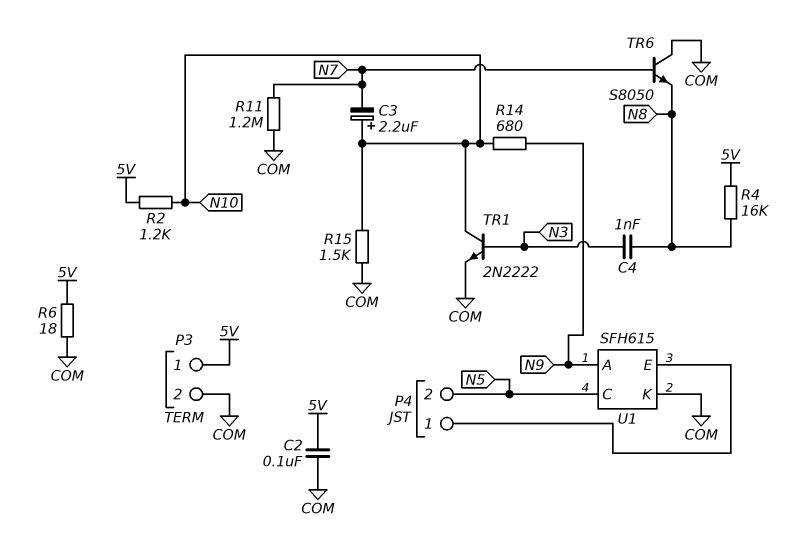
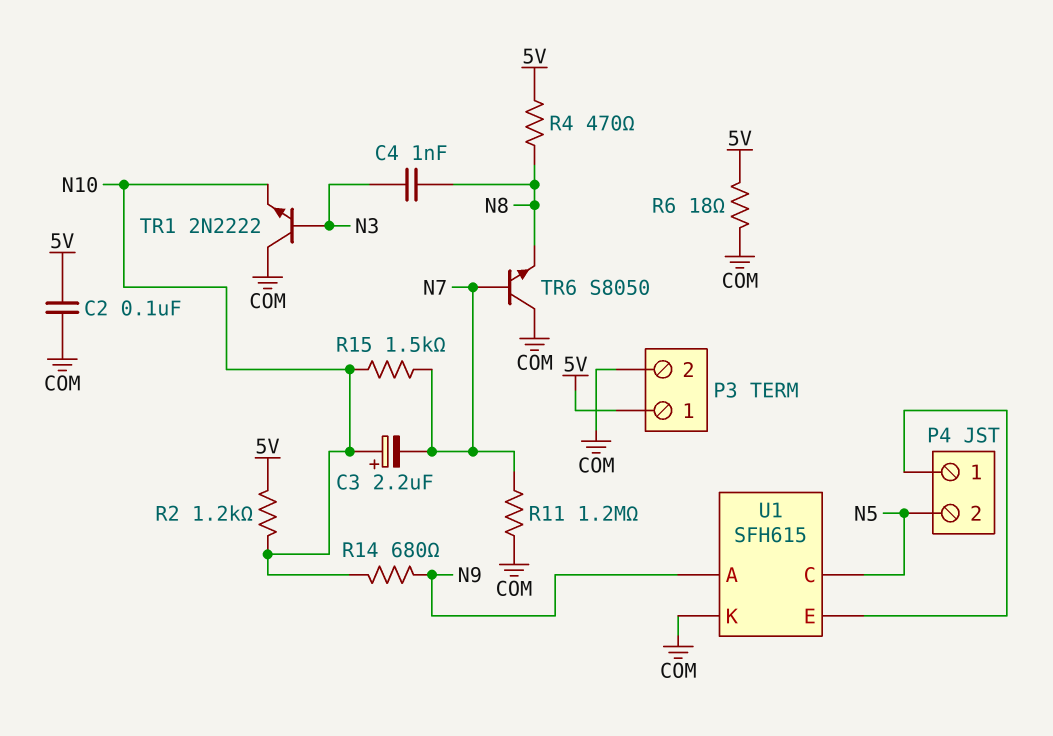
R4: 16k (5V, N8) -> 470 (5V, N8)
R15: 1.5k (COM, N10) -> 1.5k (N7, N10)
TR1: NPN 2N2222 (B N3, C N10, E COM) -> NPN 2N2222 (B N3, C COM, E N10)

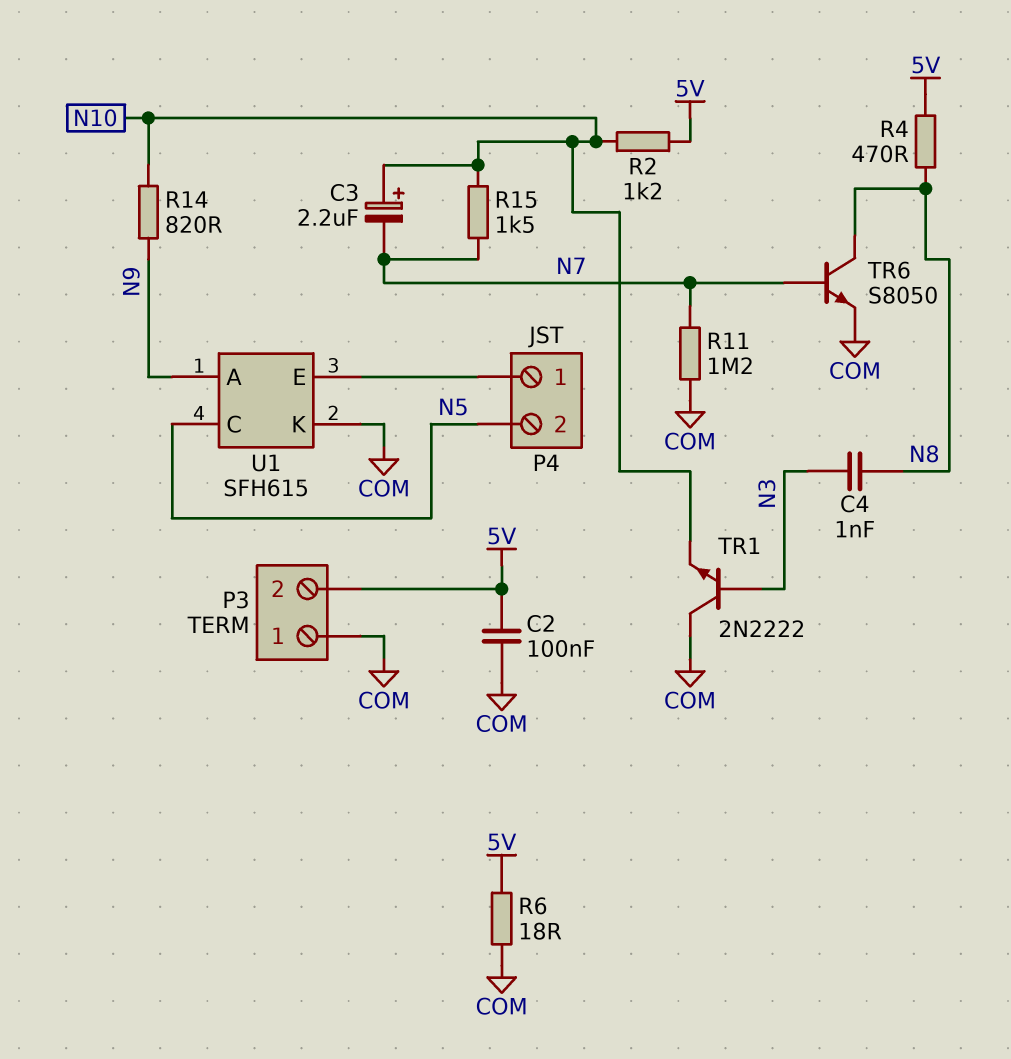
P3 pin 1: 5V -> COM
P3 pin 2: COM -> 5V
R14: 680 (N9, N10) -> 820 (N9, N10)
TR6: NPN S8050 (B N7, C COM, E N8) -> NPN S8050 (B N7, C N8, E COM)

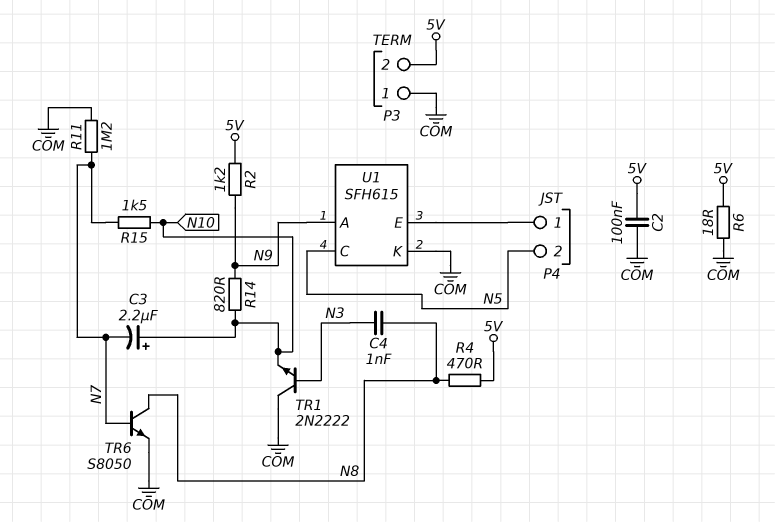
R2: 1.2k (5V, N10) -> 1.2k (5V, N9)

